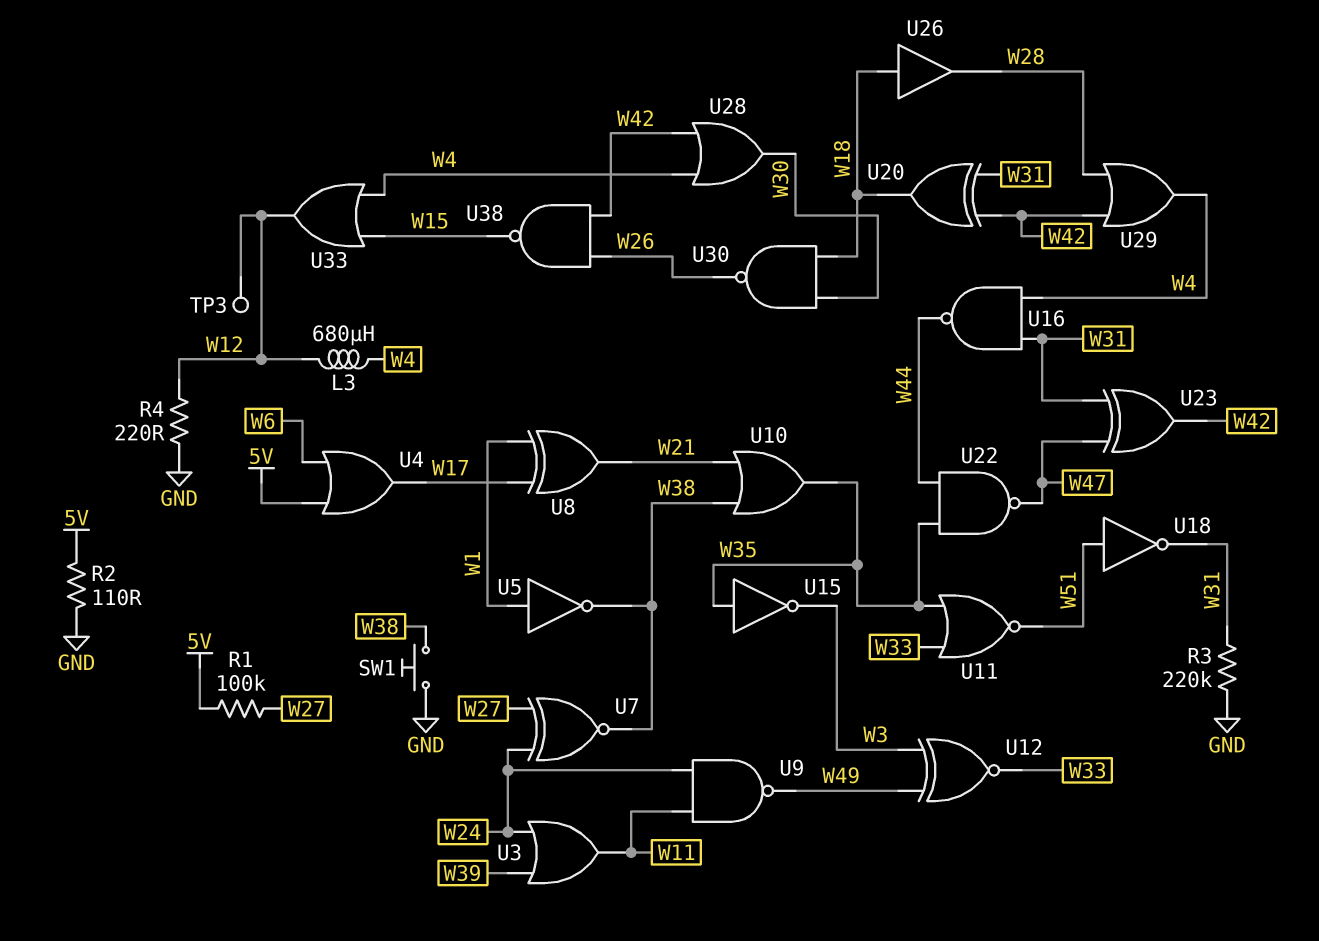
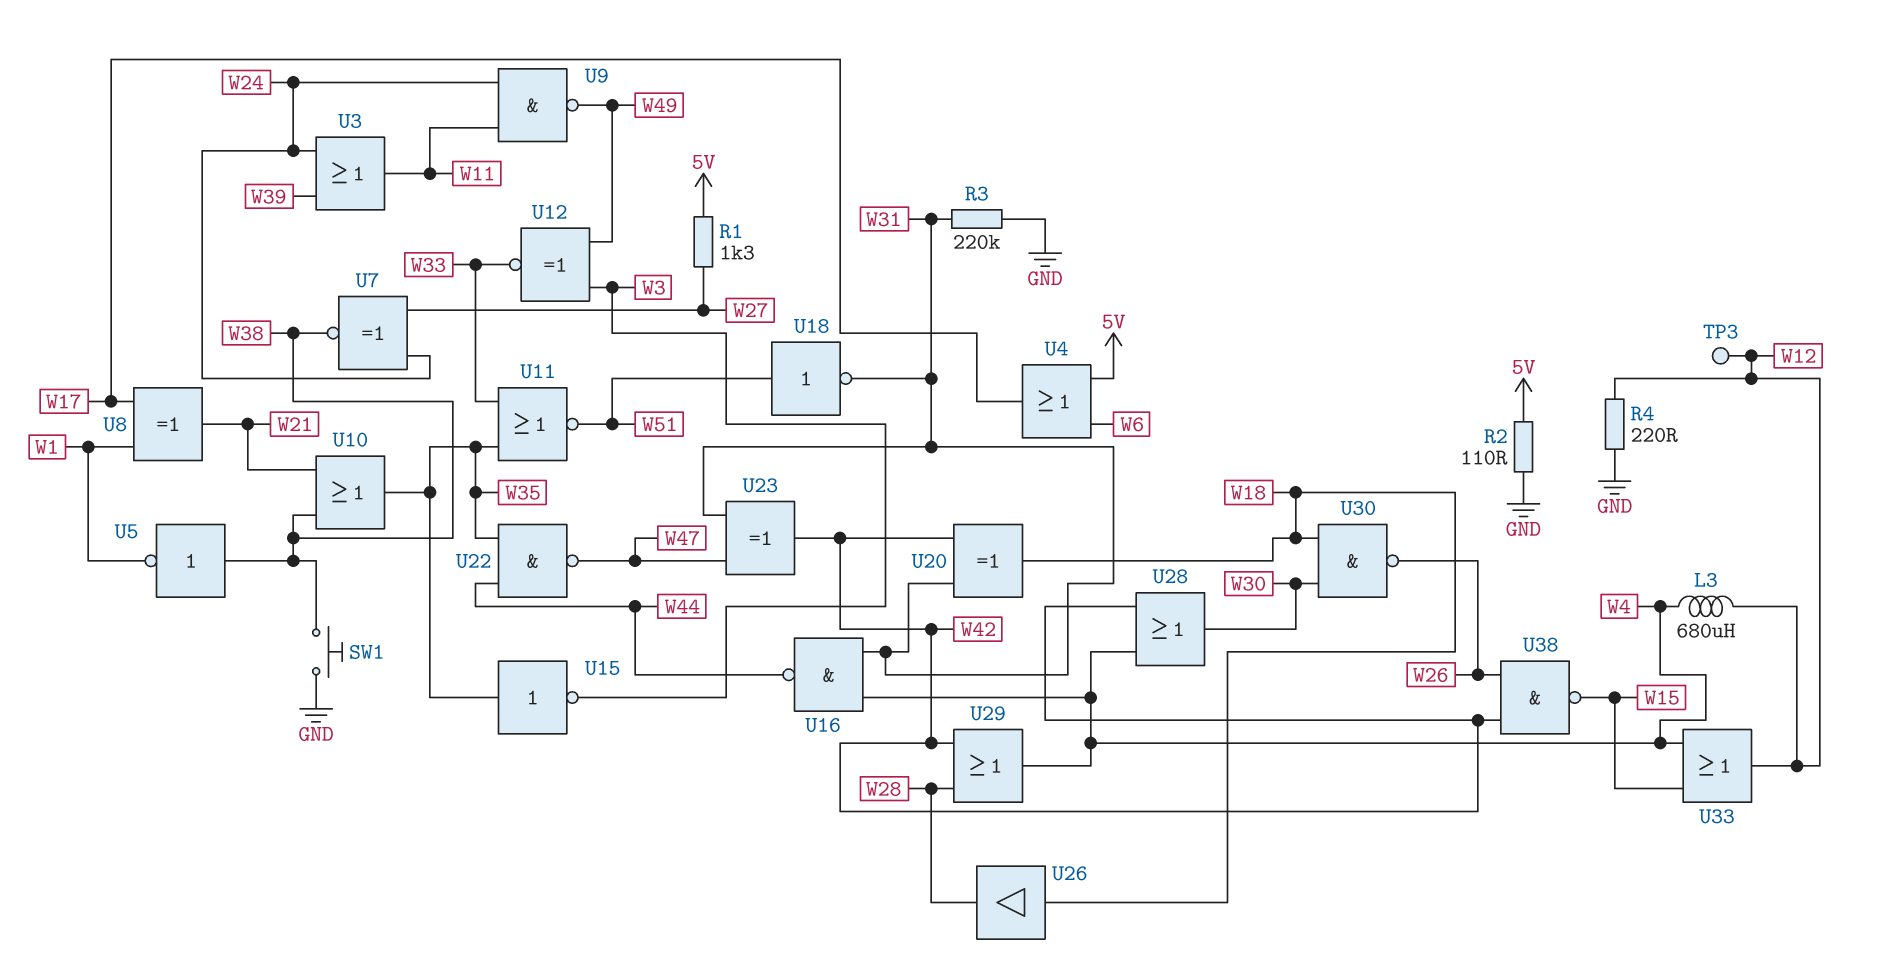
R1: 100k (5V, W27) -> 1.3k (5V, W27)
U5: NOT (in W1, out W38) -> NOT (in W38, out W1)

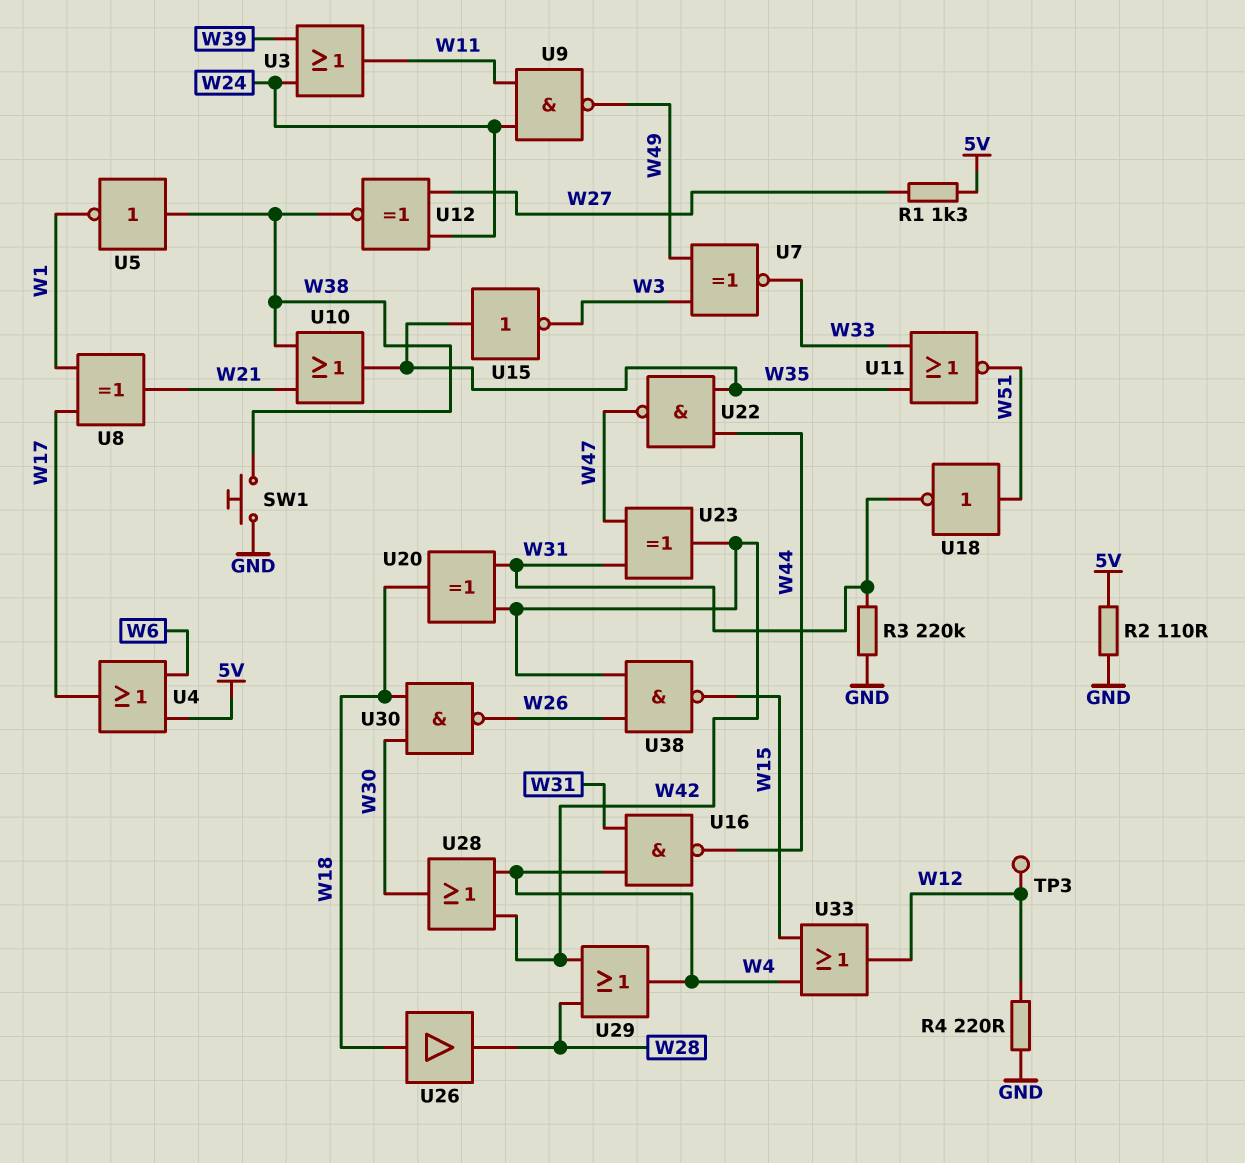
L3: 680uH (W4, W12) -> none
U7: XNOR (in W24, in W27, out W38) -> XNOR (in W3, in W49, out W33)
U12: XNOR (in W3, in W49, out W33) -> XNOR (in W24, in W27, out W38)

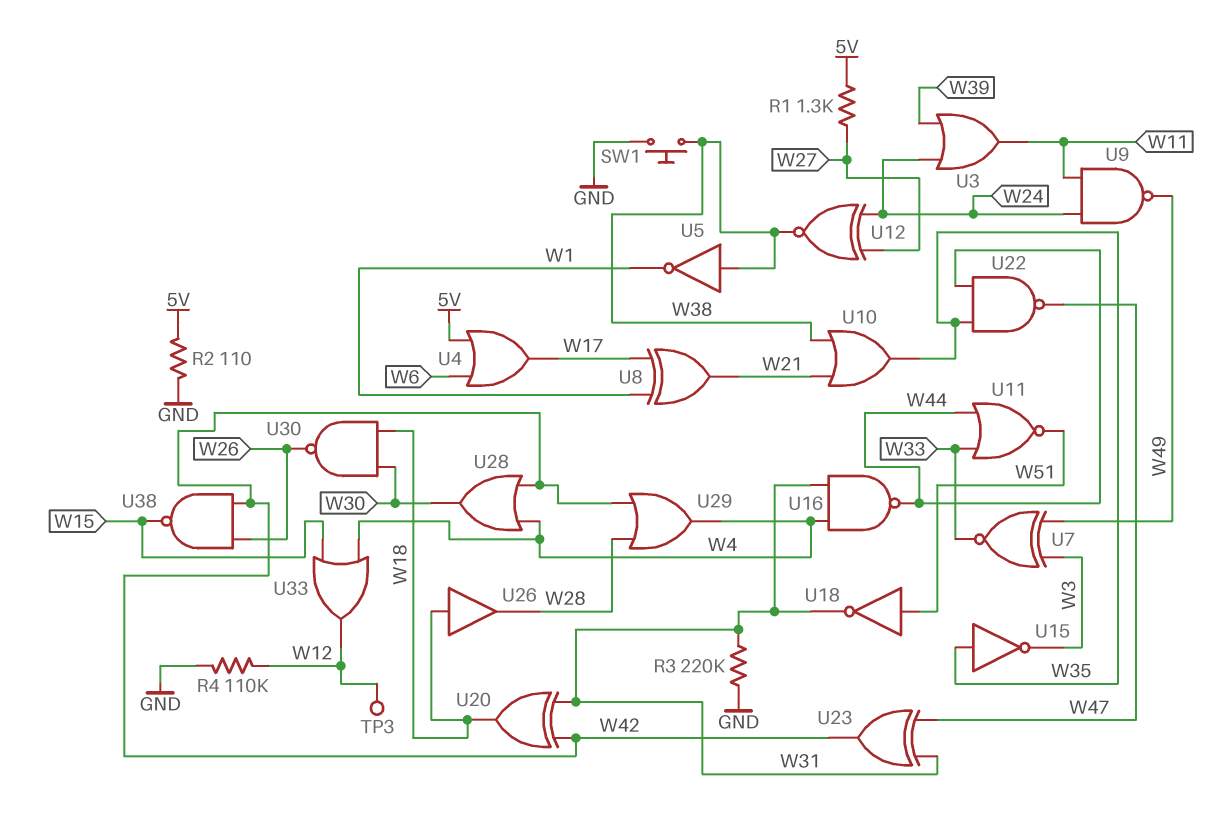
R4: 220 (GND, W12) -> 110k (GND, W12)
U11: NOR (in W33, in W35, out W51) -> NOR (in W33, in W44, out W51)

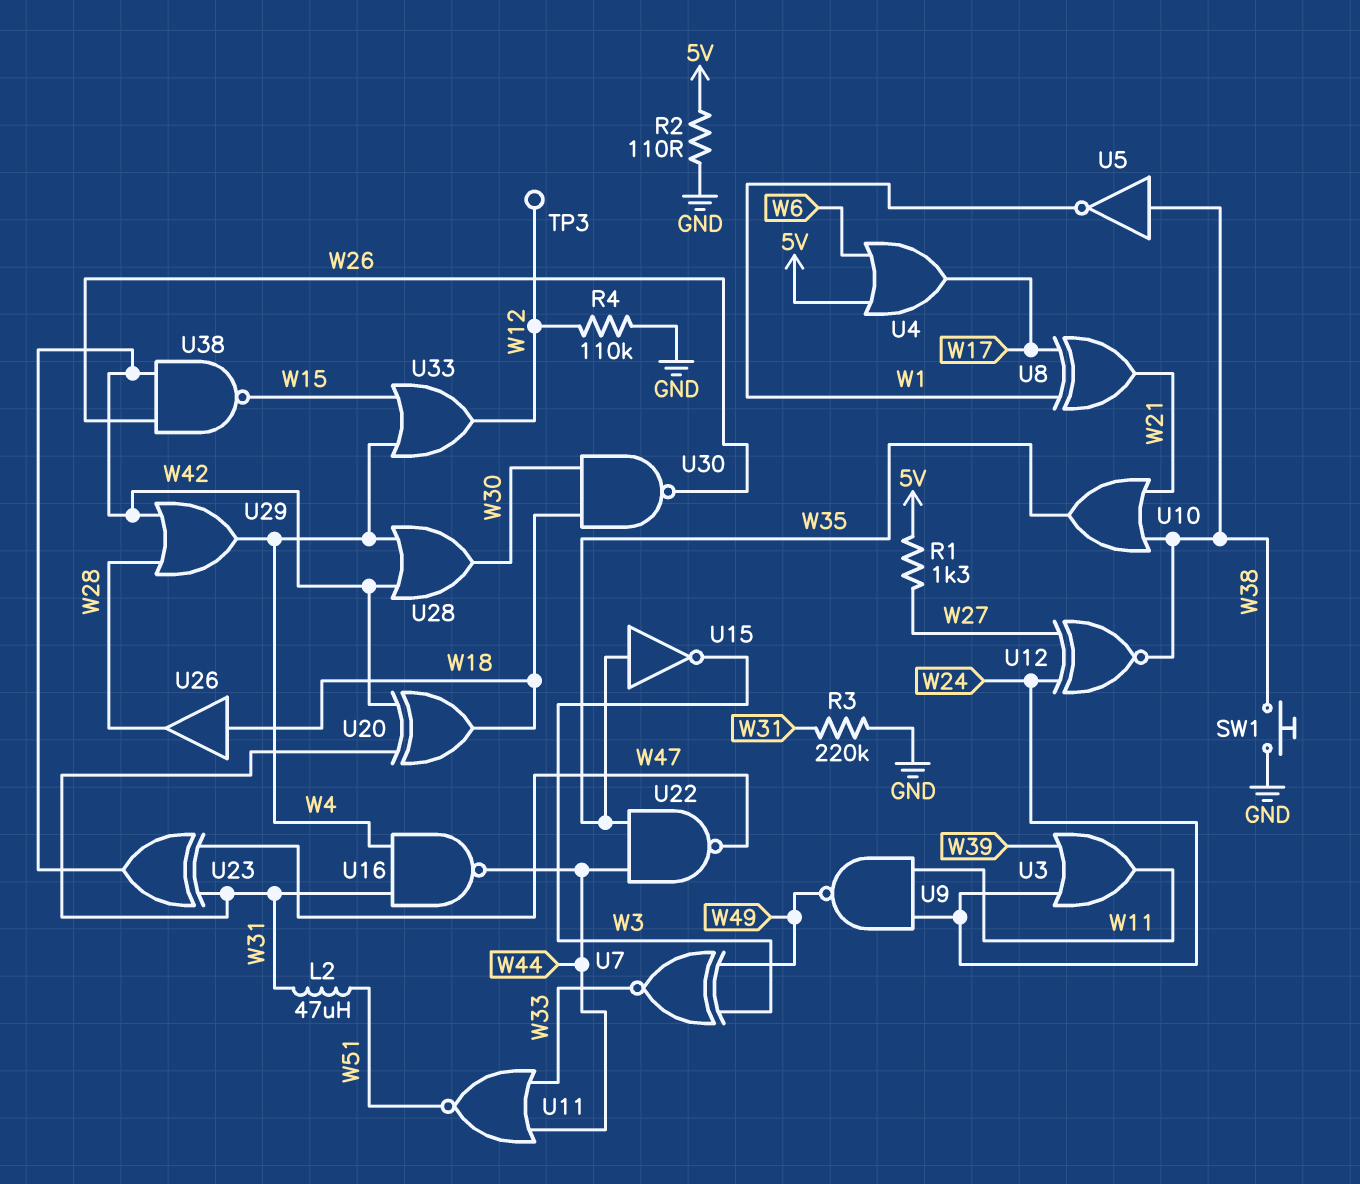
L2: none -> 47uH (W31, W51)
U18: NOT (in W51, out W31) -> none

